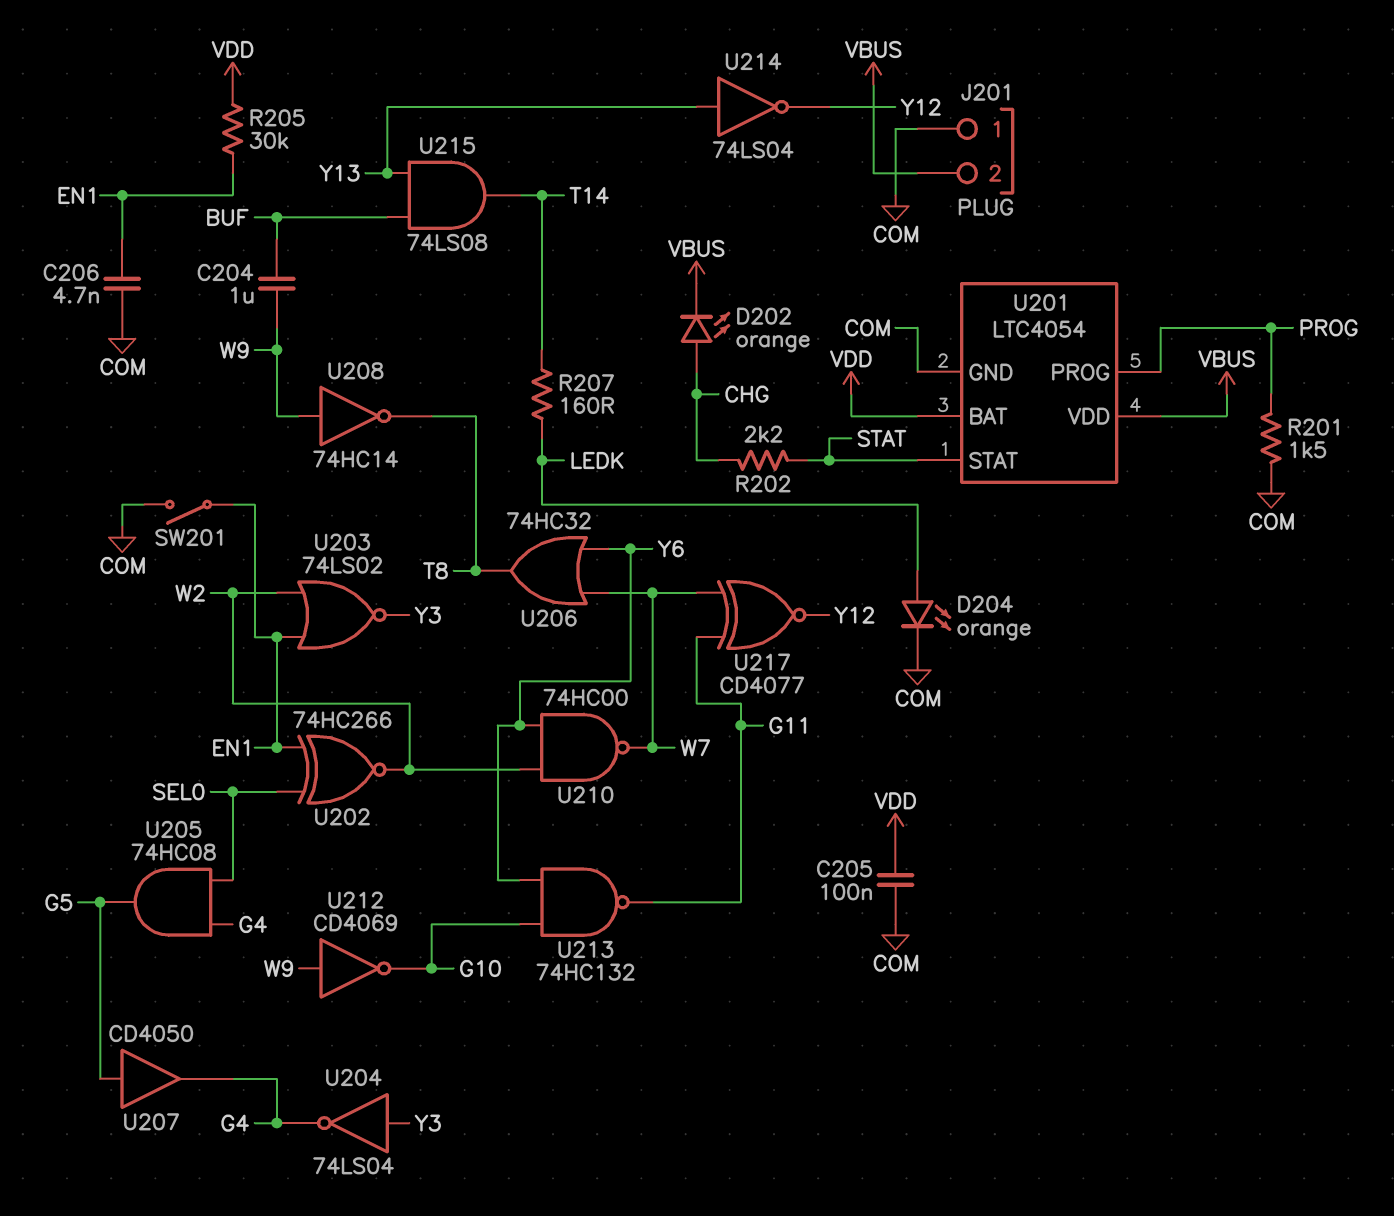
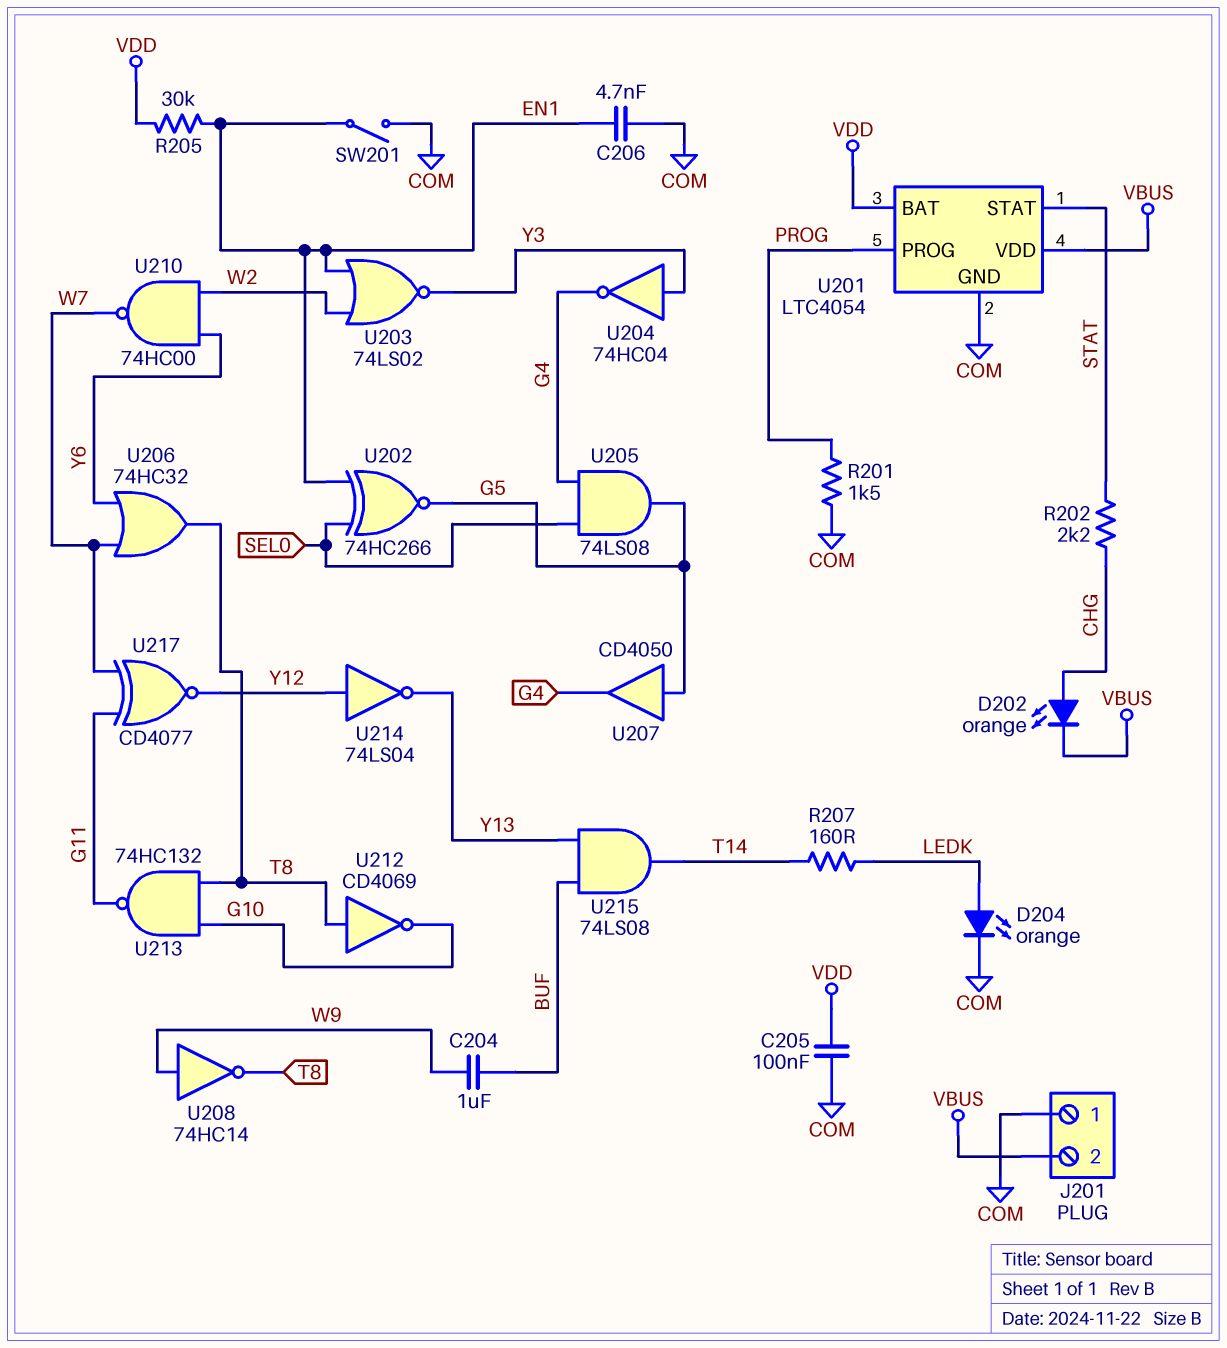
U202: XNOR 74HC266 (in EN1, in SEL0, out W2) -> XNOR 74HC266 (in EN1, in SEL0, out G5)
U204: NOT 74LS04 (in Y3, out G4) -> NOT 74HC04 (in Y3, out G4)
U205: AND 74HC08 (in G4, in SEL0, out G5) -> AND 74LS08 (in G4, in SEL0, out G5)
U212: NOT CD4069 (in W9, out G10) -> NOT CD4069 (in T8, out G10)
U213: NAND 74HC132 (in G10, in Y6, out G11) -> NAND 74HC132 (in G10, in T8, out G11)
U214: NOT 74LS04 (in Y13, out Y12) -> NOT 74LS04 (in Y12, out Y13)

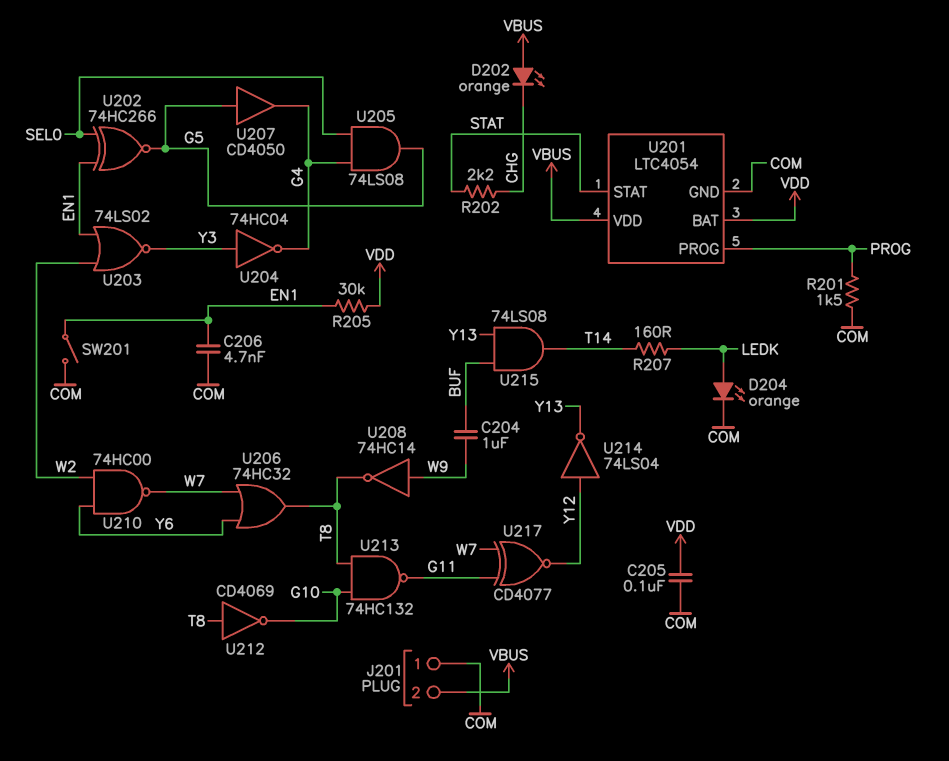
D202: LED orange (A CHG, K VBUS) -> LED orange (A VBUS, K CHG)

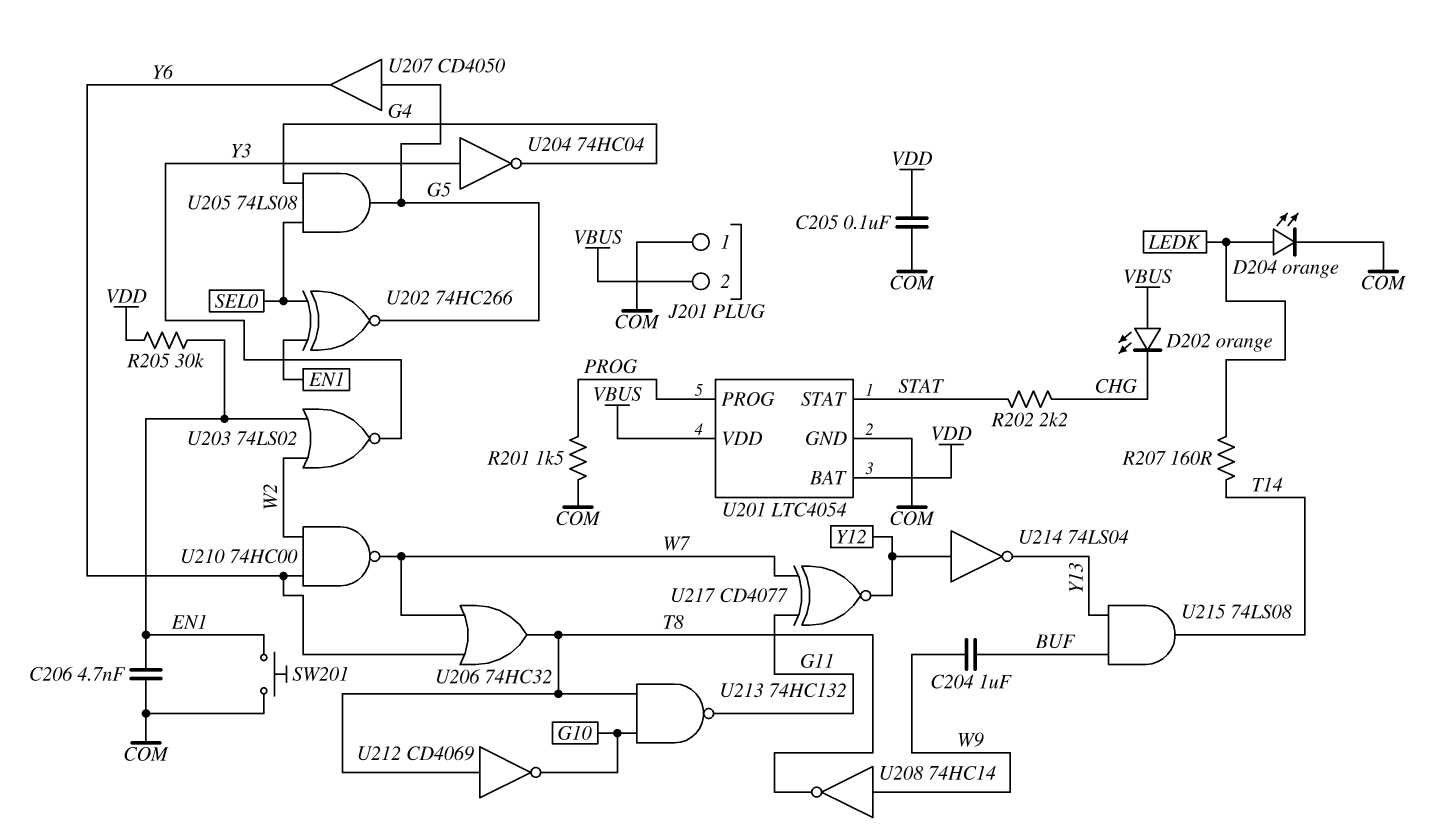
SW201: switch (COM, EN1) -> button (COM, EN1)
U207: buffer CD4050 (in G5, out G4) -> buffer CD4050 (in G5, out Y6)

